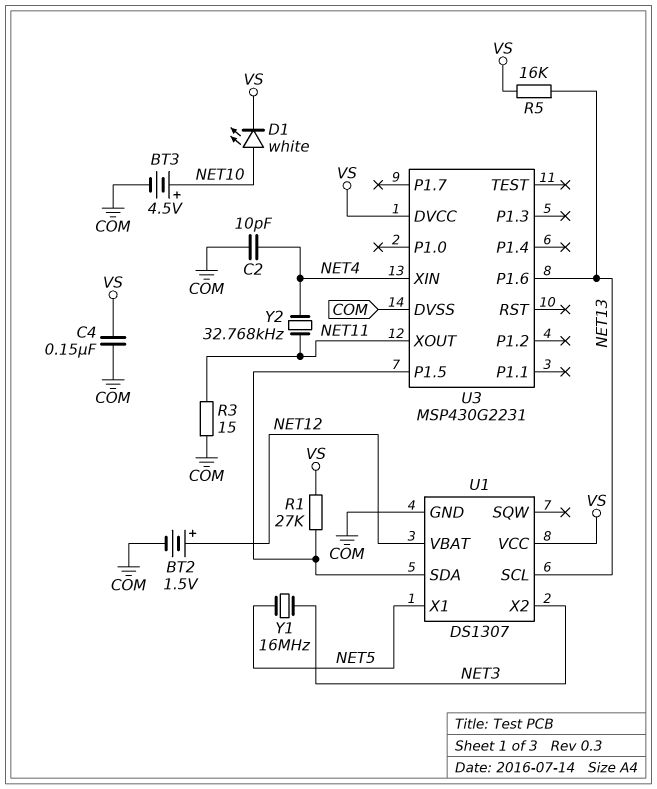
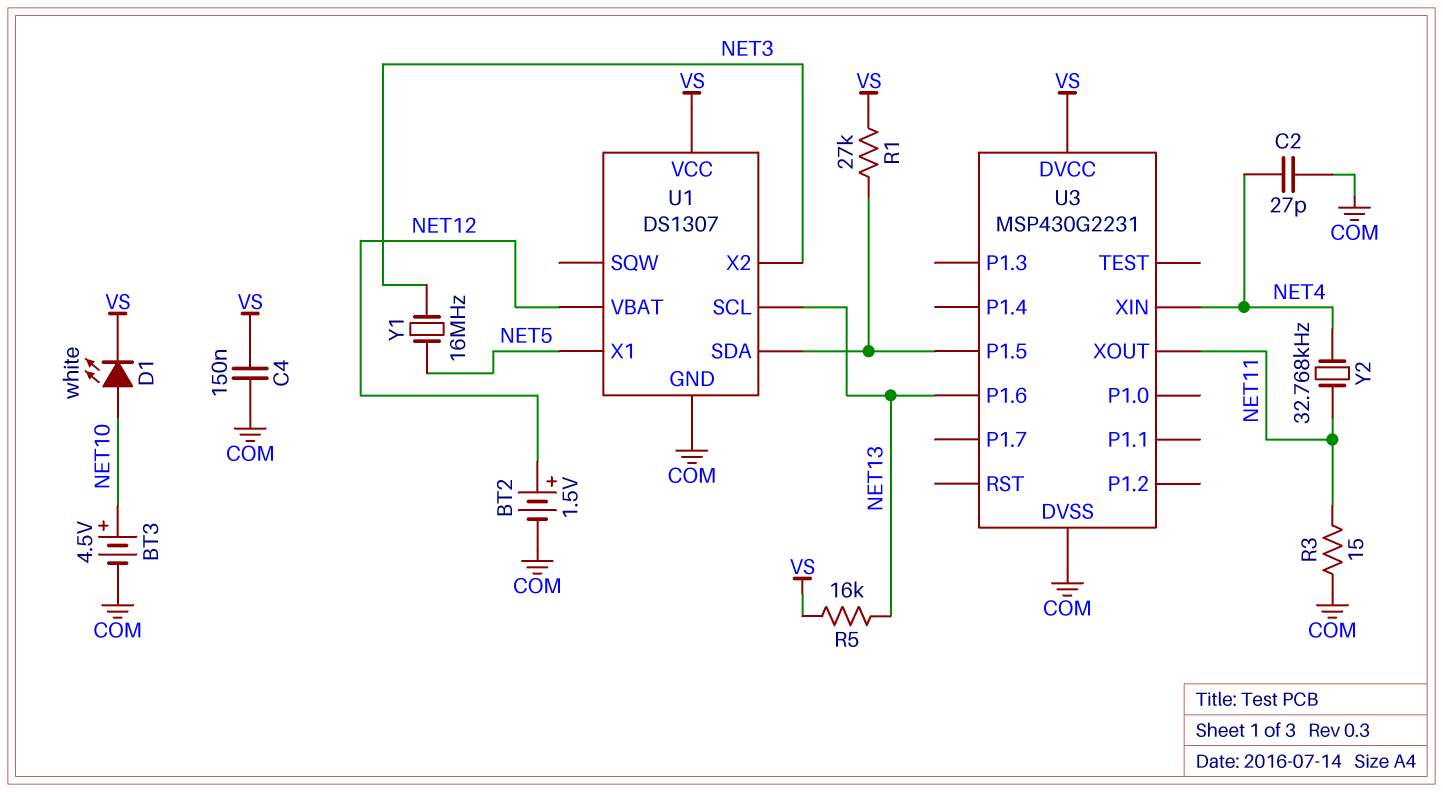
C2: 10pF (COM, NET4) -> 27pF (COM, NET4)

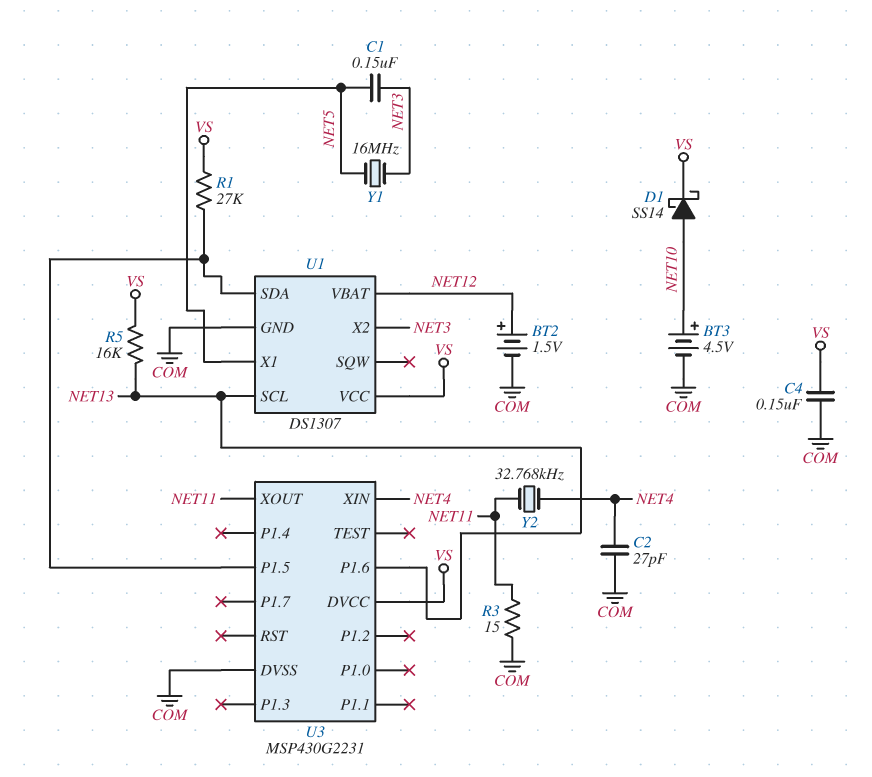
C1: none -> 150nF (NET3, NET5)
D1: LED white (A NET10, K VS) -> schottky SS14 (A NET10, K VS)

